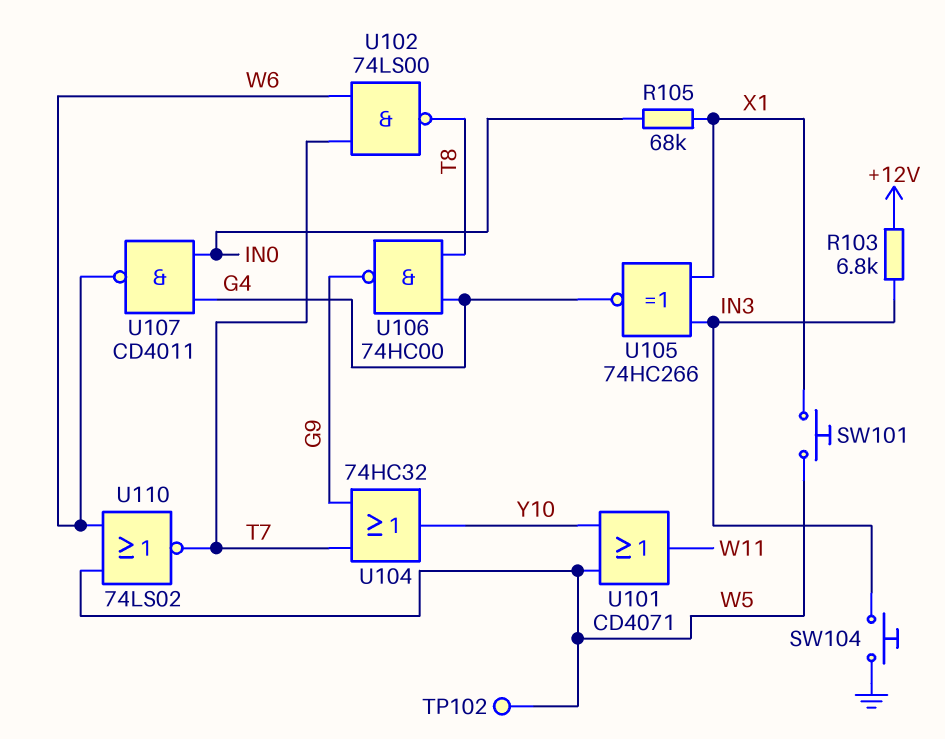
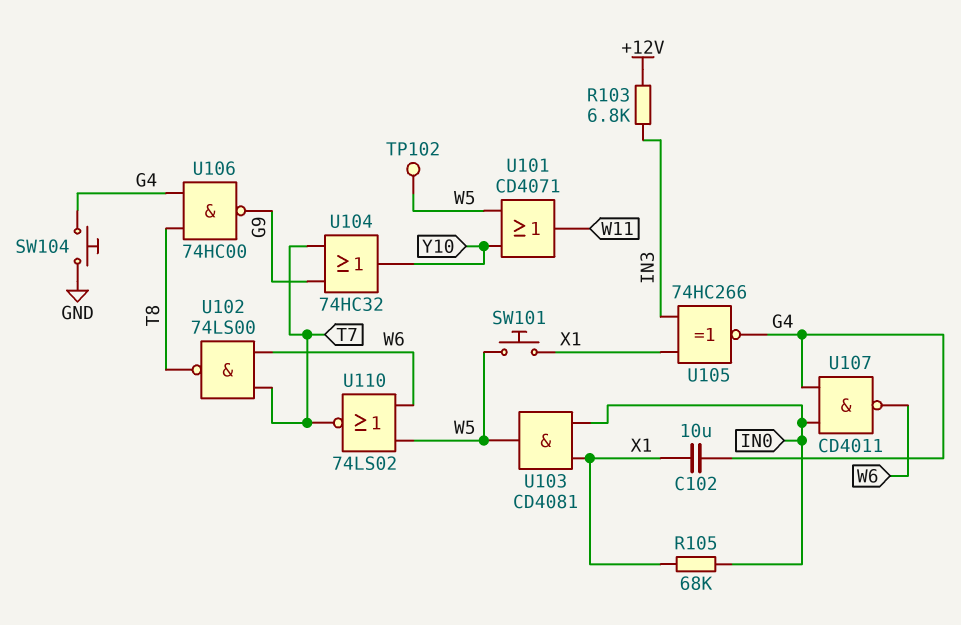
C102: none -> 10uF (G4, X1)
SW104: button (GND, IN3) -> button (G4, GND)
U103: none -> AND CD4081 (in IN0, in X1, out W5)

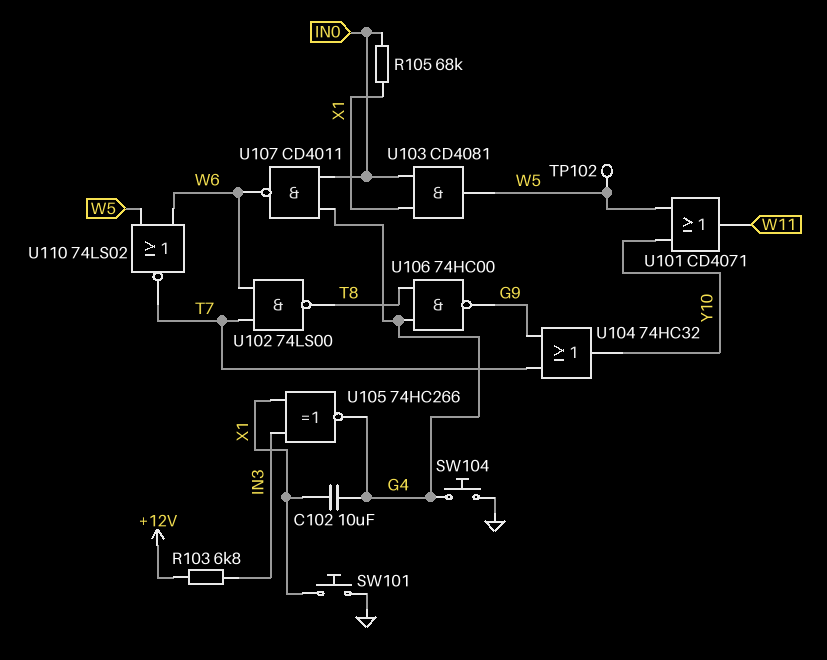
SW101: button (W5, X1) -> button (GND, X1)

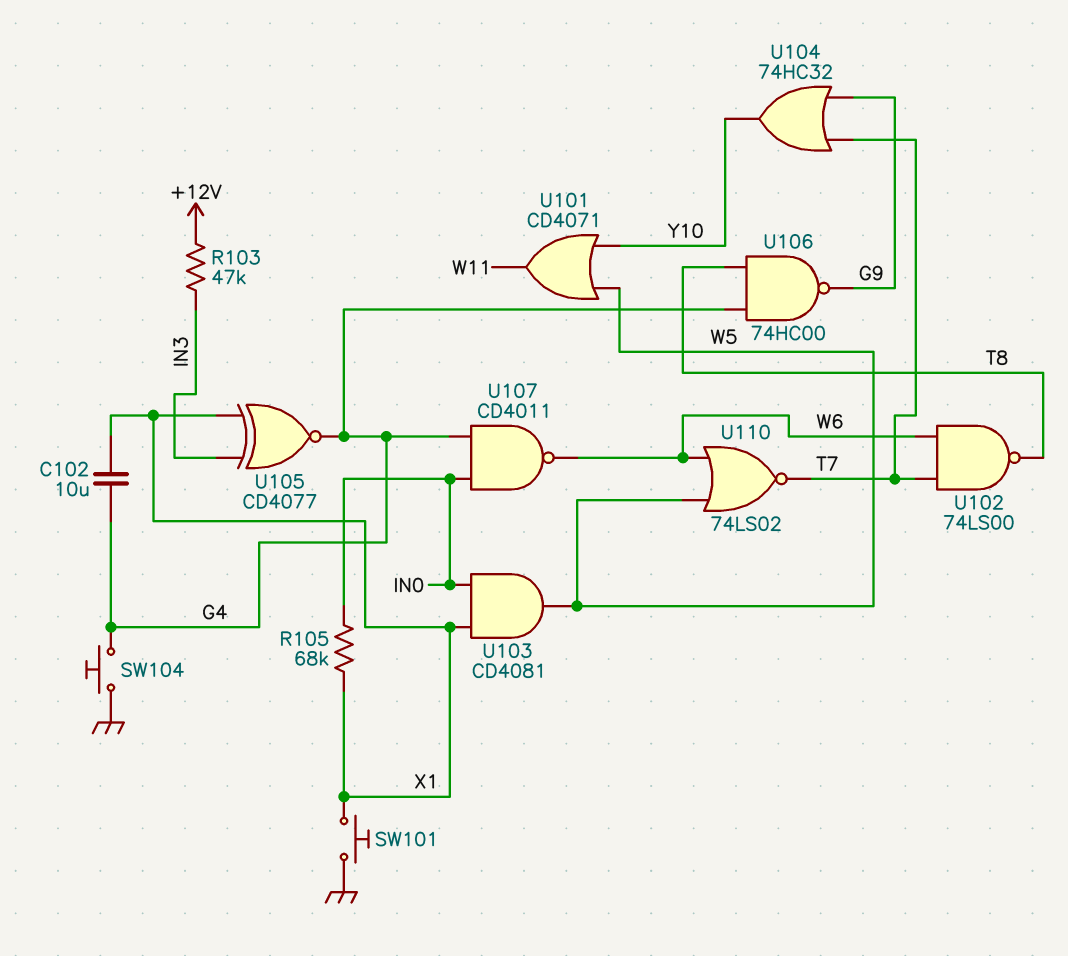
R103: 6.8k (+12V, IN3) -> 47k (+12V, IN3)
TP102: test point (W5) -> none
U105: XNOR 74HC266 (in IN3, in X1, out G4) -> XNOR CD4077 (in IN3, in X1, out G4)

